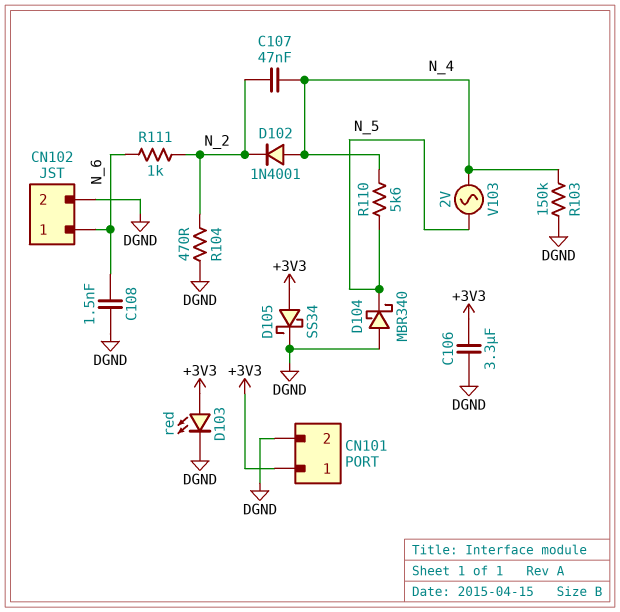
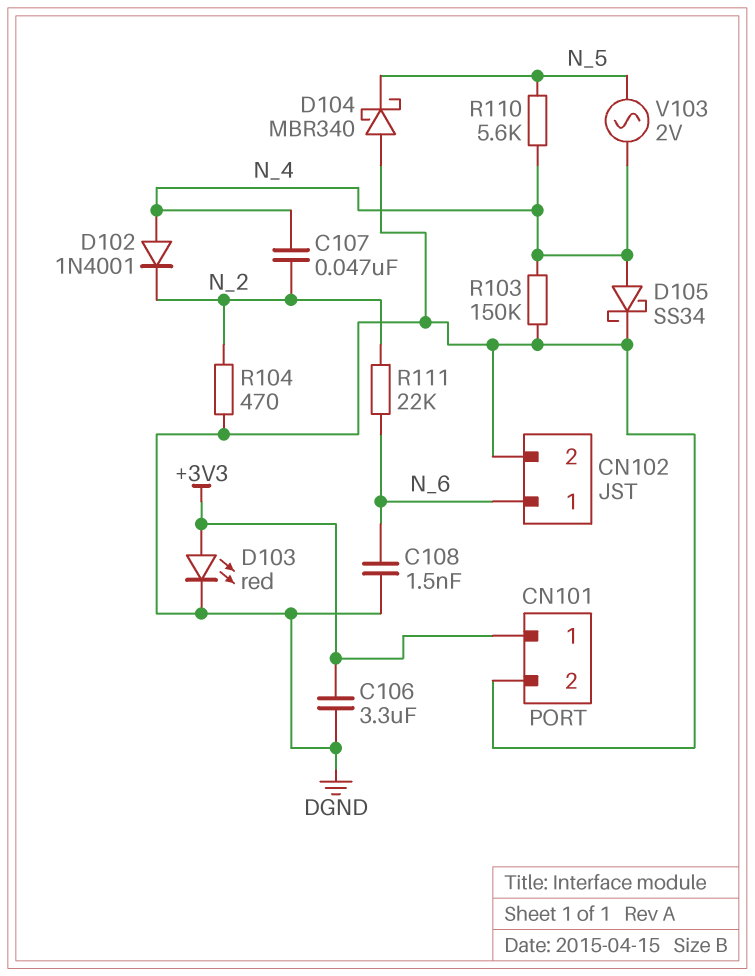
D105: schottky SS34 (A +3V3, K DGND) -> schottky SS34 (A N_4, K DGND)
R111: 1k (N_2, N_6) -> 22k (N_2, N_6)

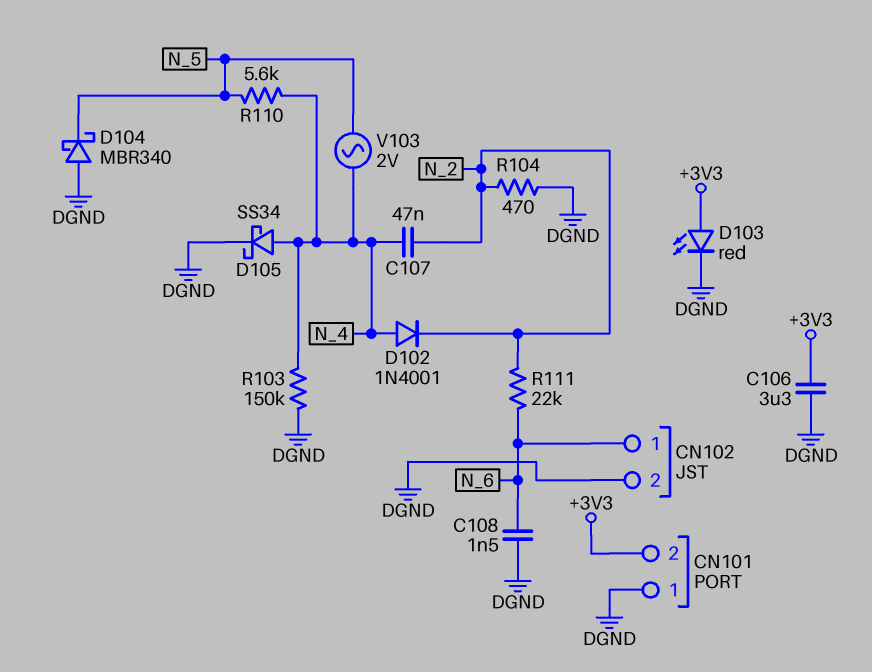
CN101 pin 1: +3V3 -> DGND
CN101 pin 2: DGND -> +3V3

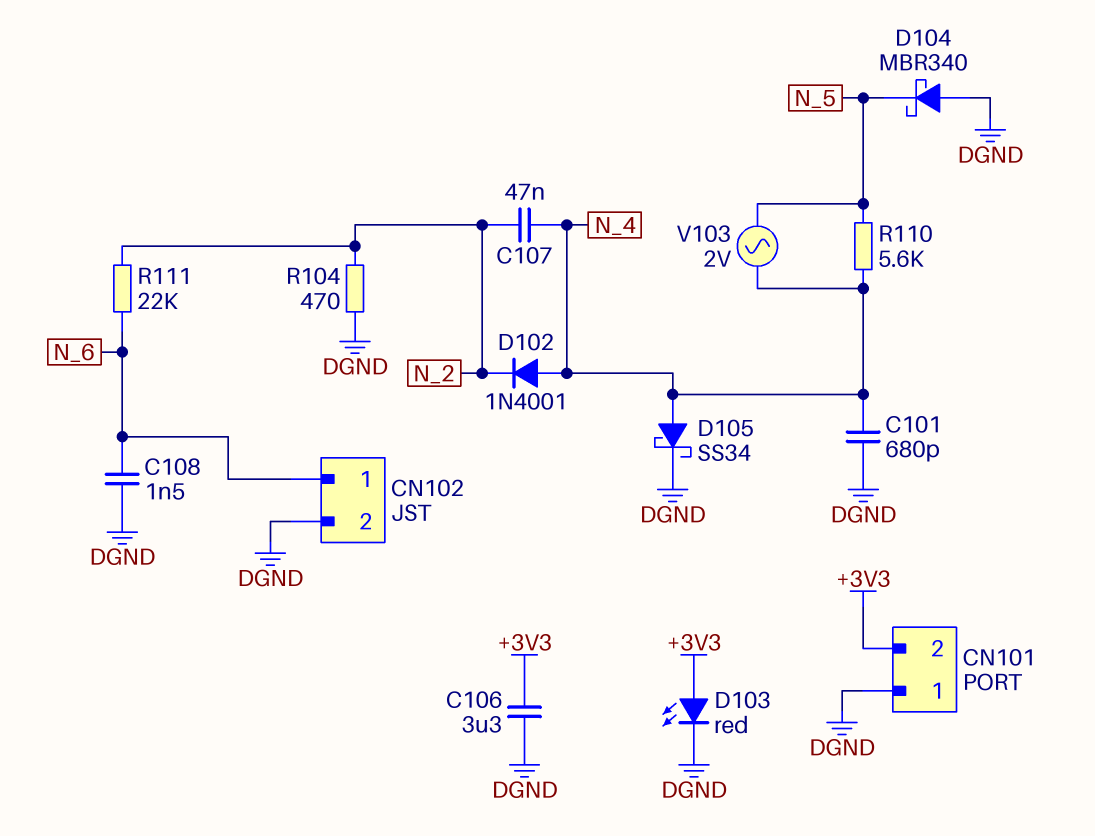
C101: none -> 680pF (DGND, N_4)
R103: 150k (DGND, N_4) -> none

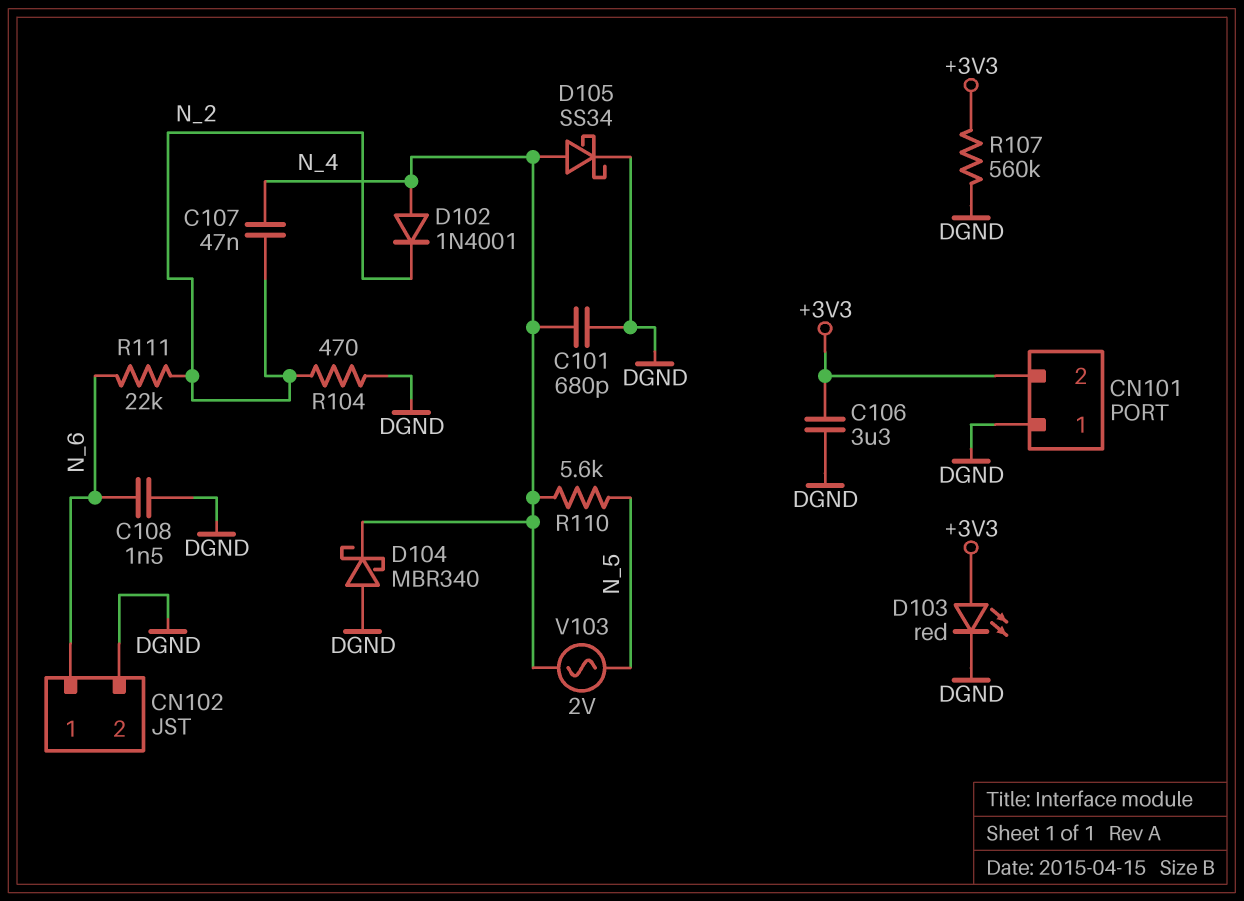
D104: schottky MBR340 (A DGND, K N_5) -> schottky MBR340 (A DGND, K N_4)
R107: none -> 560k (+3V3, DGND)

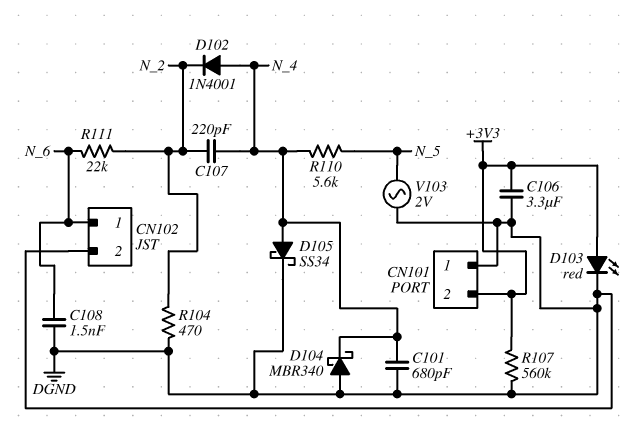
C107: 47nF (N_2, N_4) -> 220pF (N_2, N_4)
V103: AC 2V (N_4, N_5) -> AC 2V (DGND, N_5)

